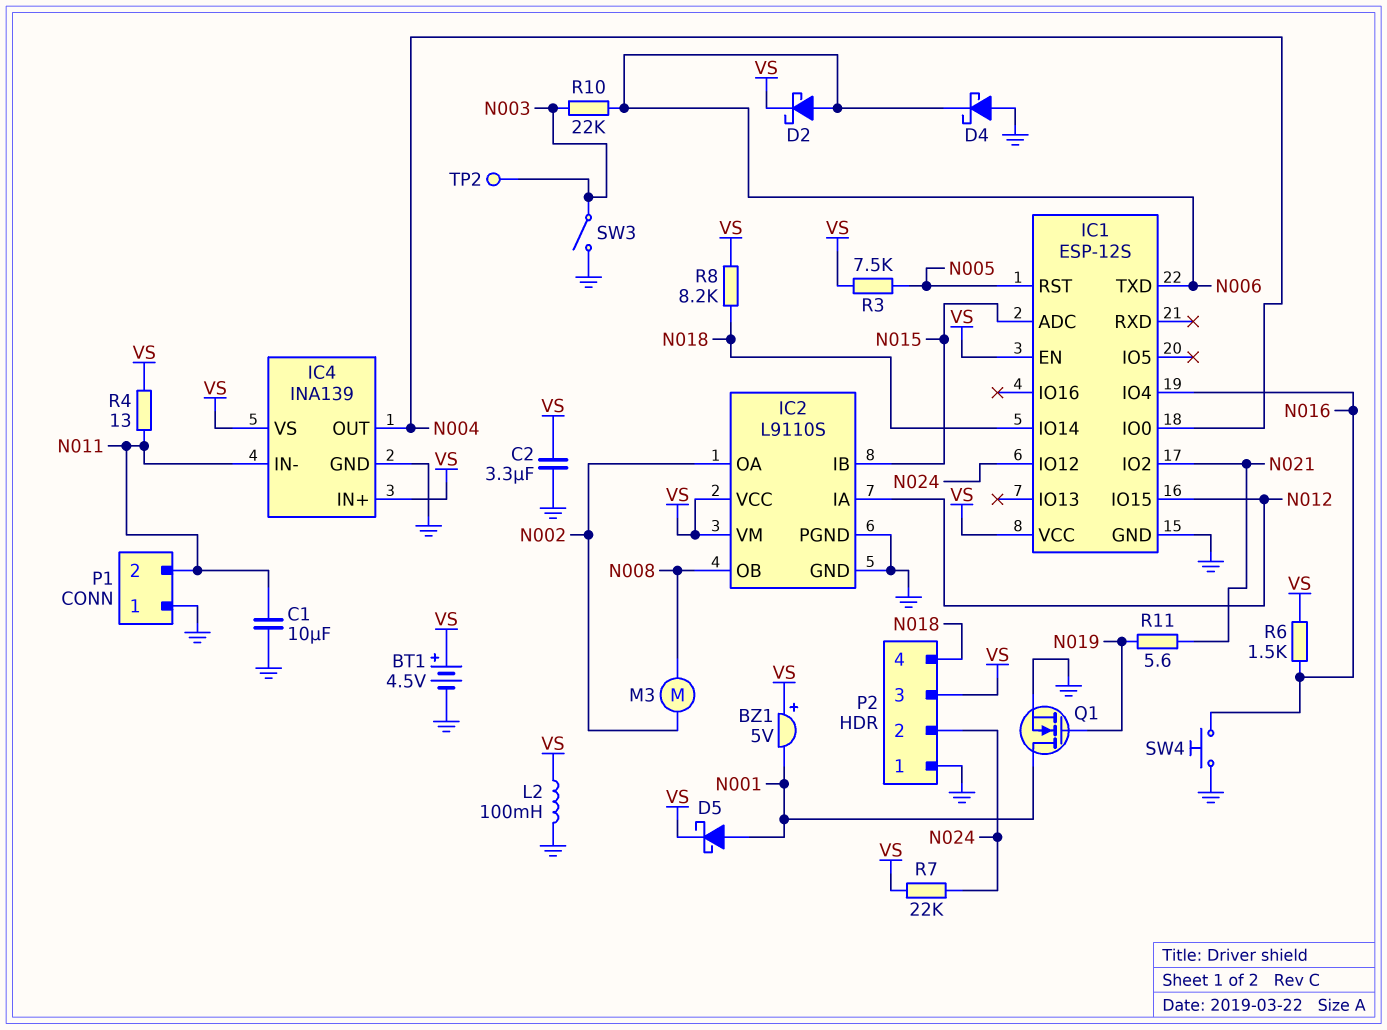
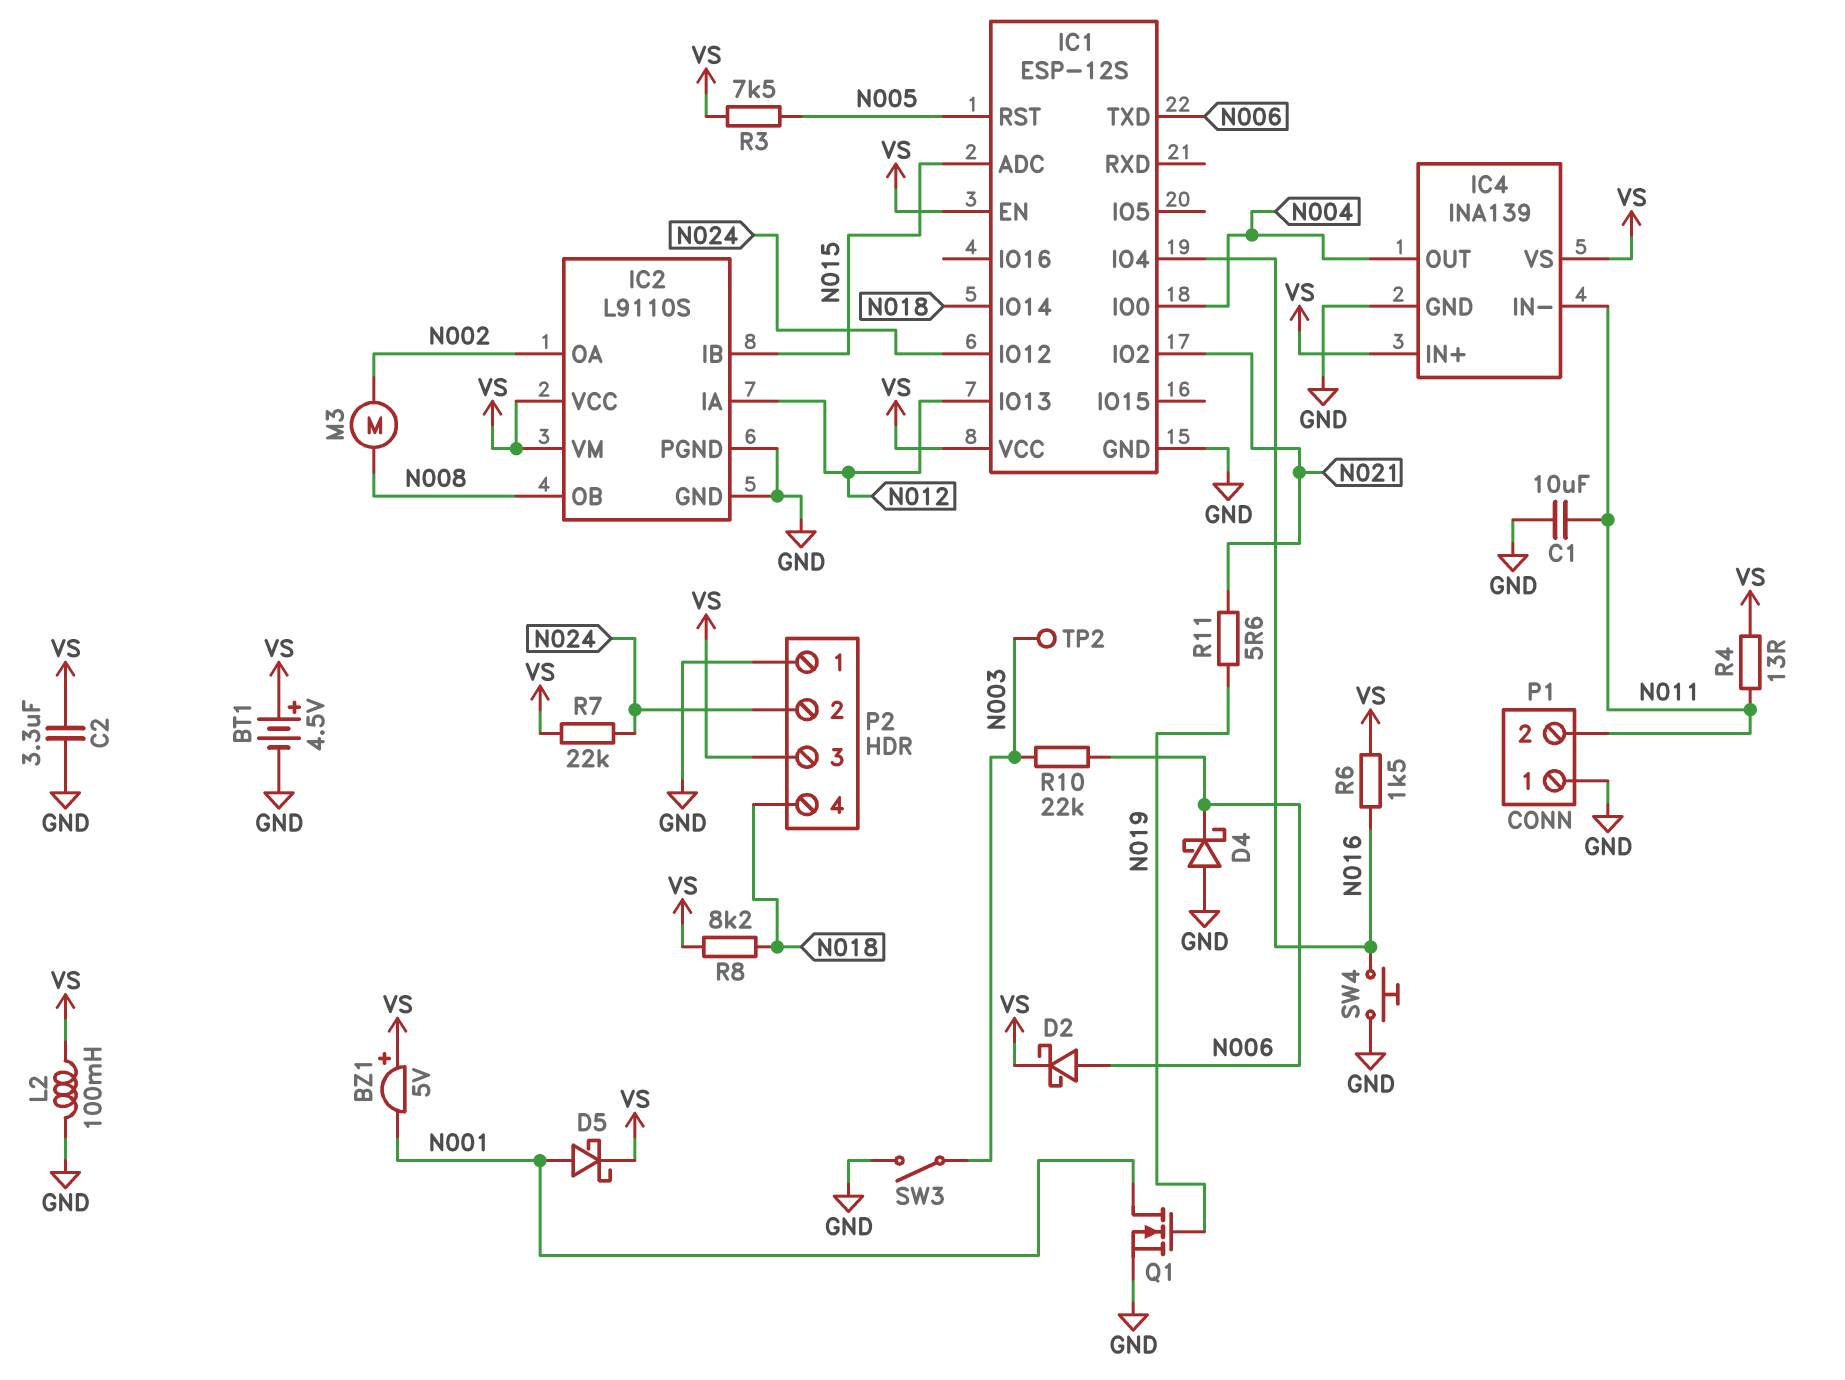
IC1 pin IO13: none -> N012
IC1 pin IO15: N012 -> none

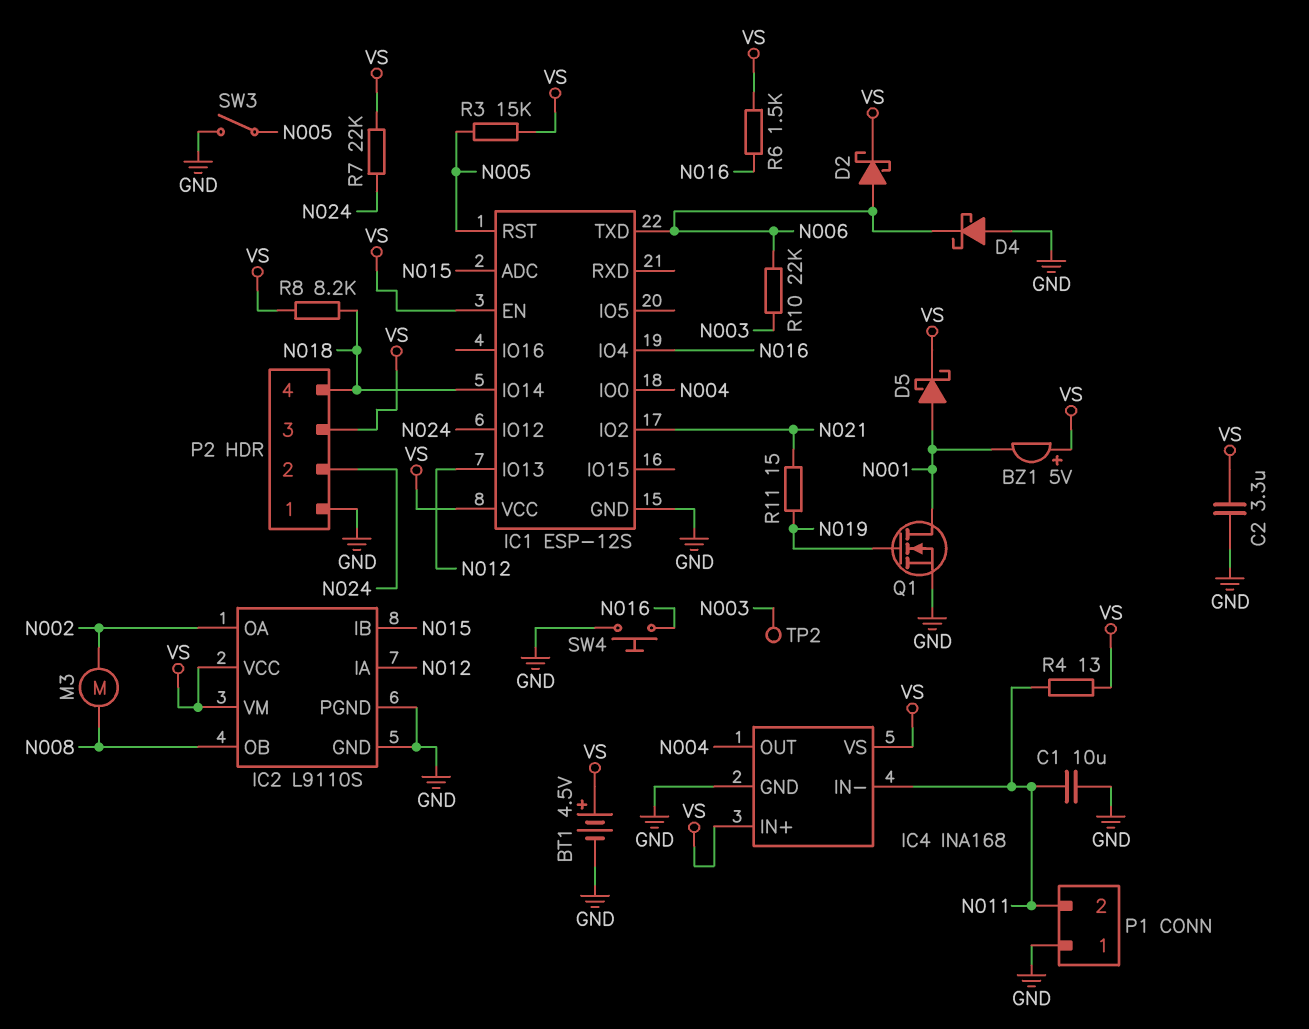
IC4: INA139 -> INA168
L2: 100mH (GND, VS) -> none
R3: 7.5k (N005, VS) -> 15k (N005, VS)
R11: 5.6 (N019, N021) -> 15 (N019, N021)
SW3: switch (GND, N003) -> switch (GND, N005)

